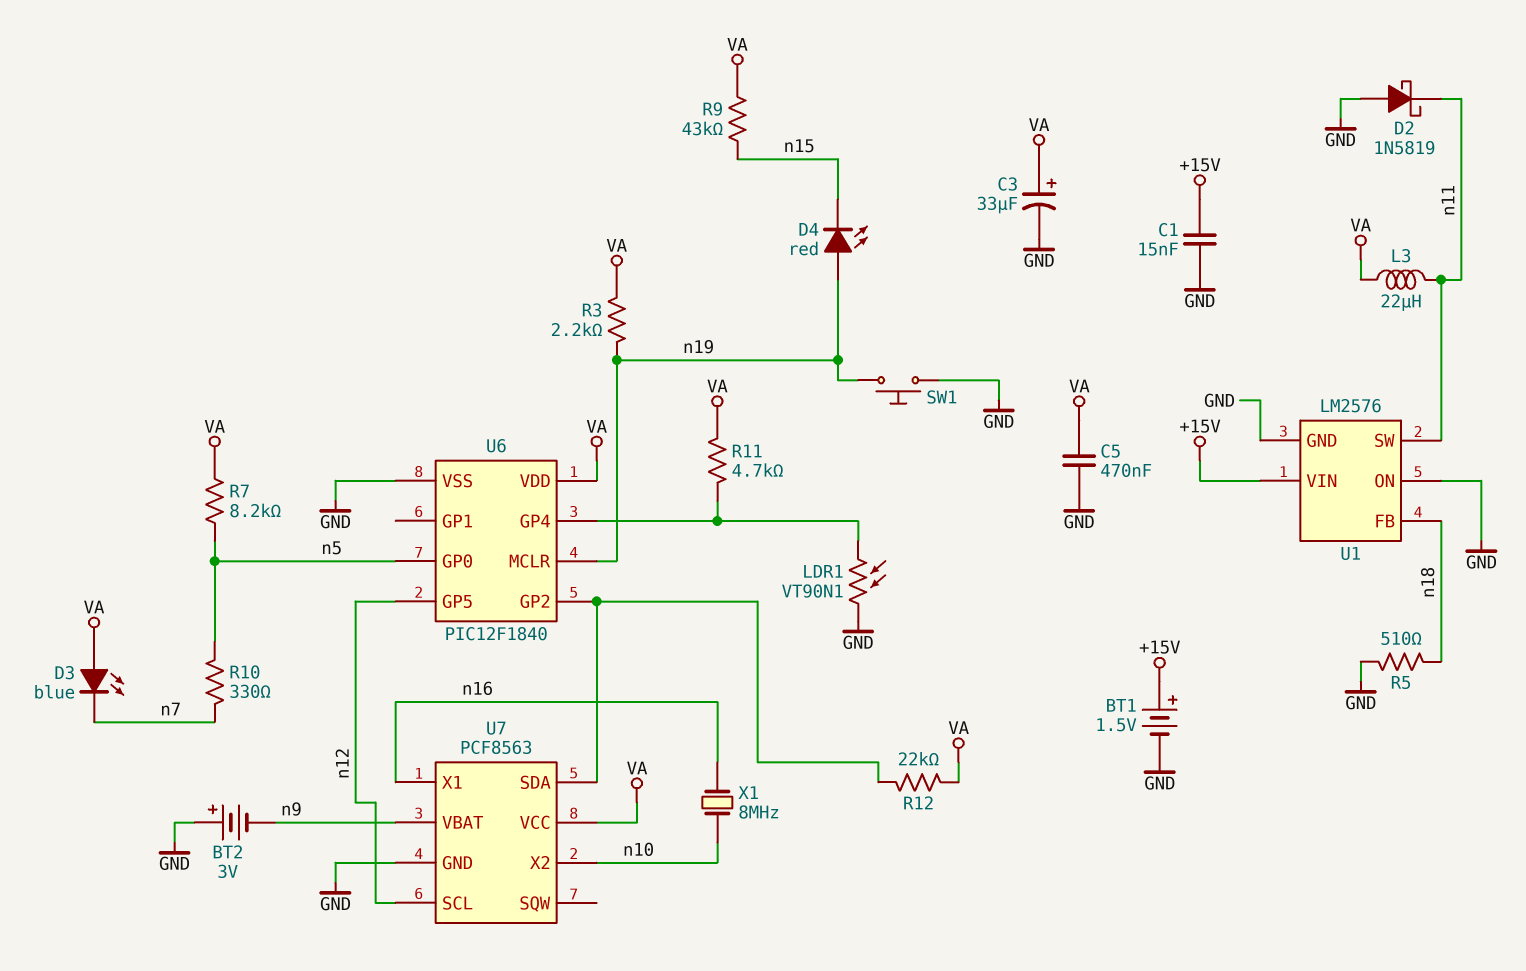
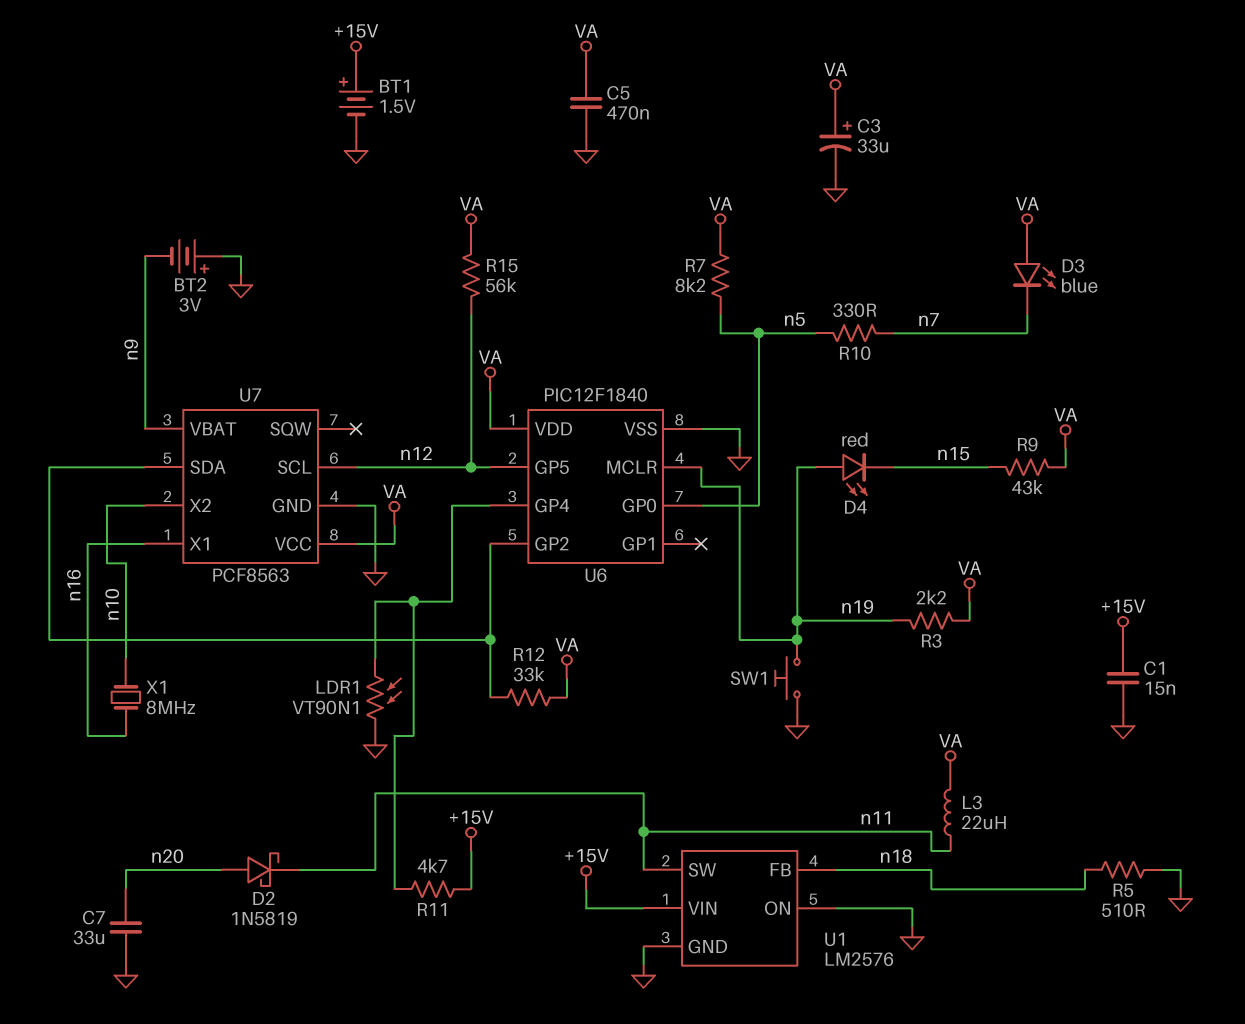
C7: none -> 33uF (GND, n20)
D2: schottky 1N5819 (A GND, K n11) -> schottky 1N5819 (A n20, K n11)
R11: 4.7k (U6/GP4, VA) -> 4.7k (+15V, U6/GP4)
R12: 22k (U6/GP2, VA) -> 33k (U6/GP2, VA)
R15: none -> 56k (VA, n12)

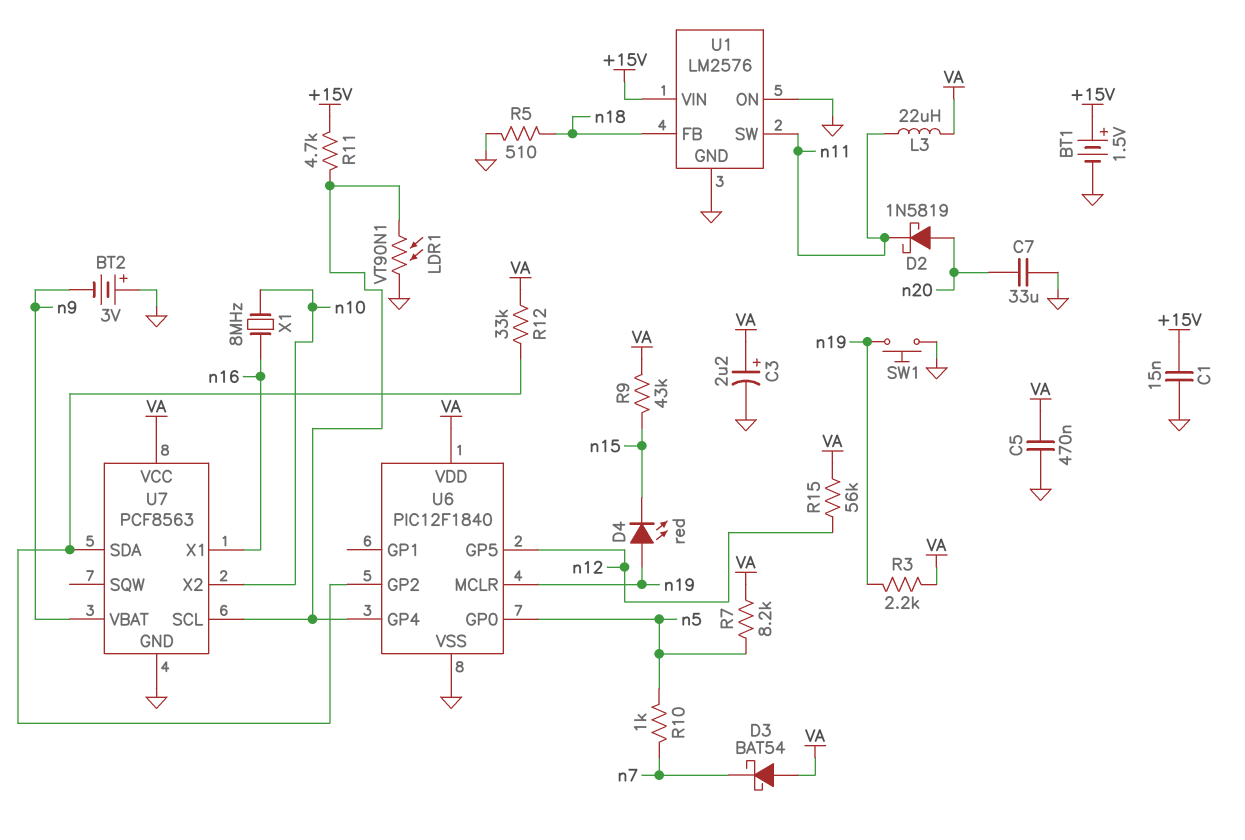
C3: 33uF (plus VA, minus GND) -> 2.2uF (plus VA, minus GND)
D3: LED blue (A VA, K n7) -> schottky BAT54 (A VA, K n7)
R10: 330 (n5, n7) -> 1k (n5, n7)
U7 pin SCL: n12 -> U6/GP4

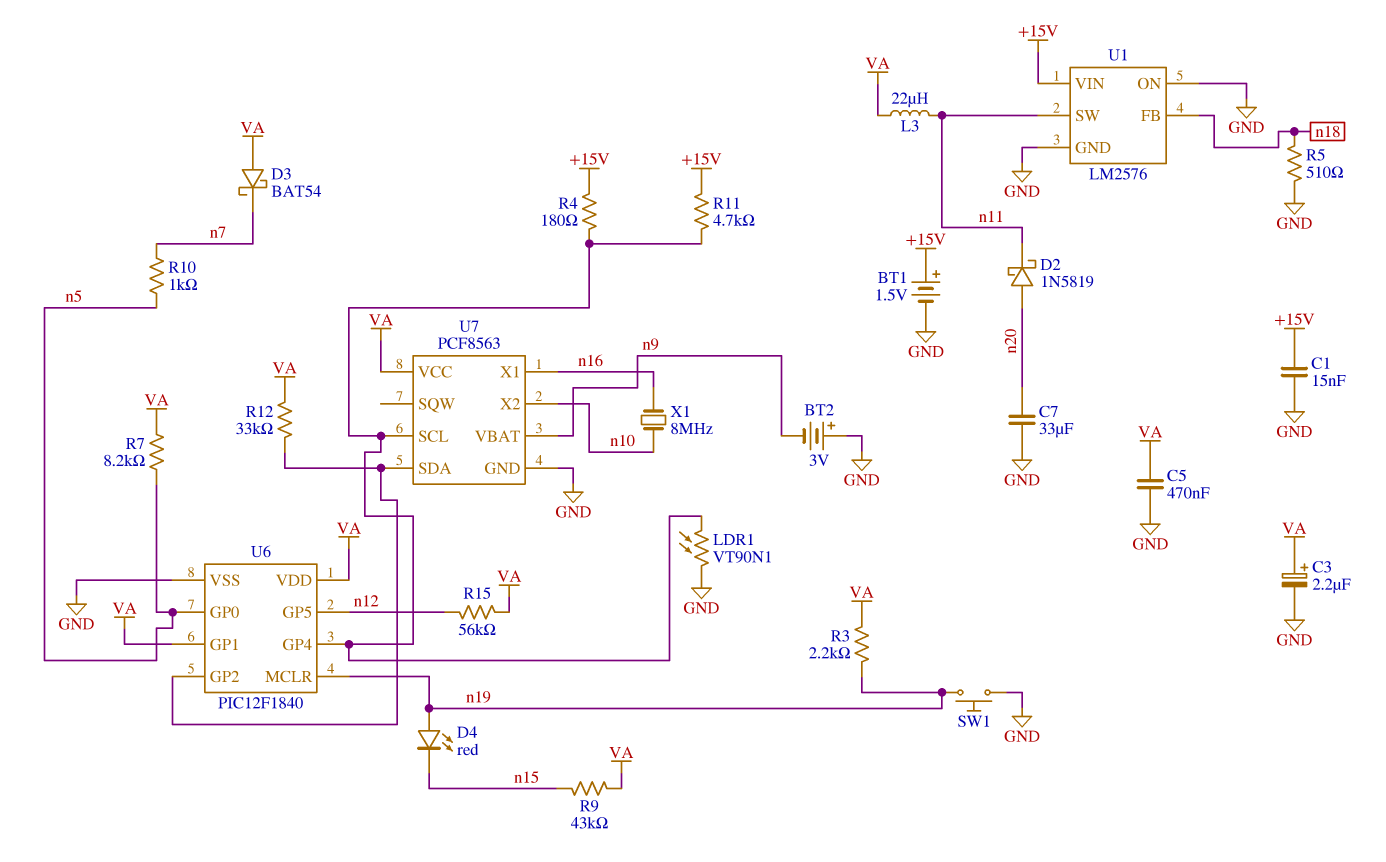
R4: none -> 180 (+15V, U6/GP4)
U6 pin GP1: none -> VA

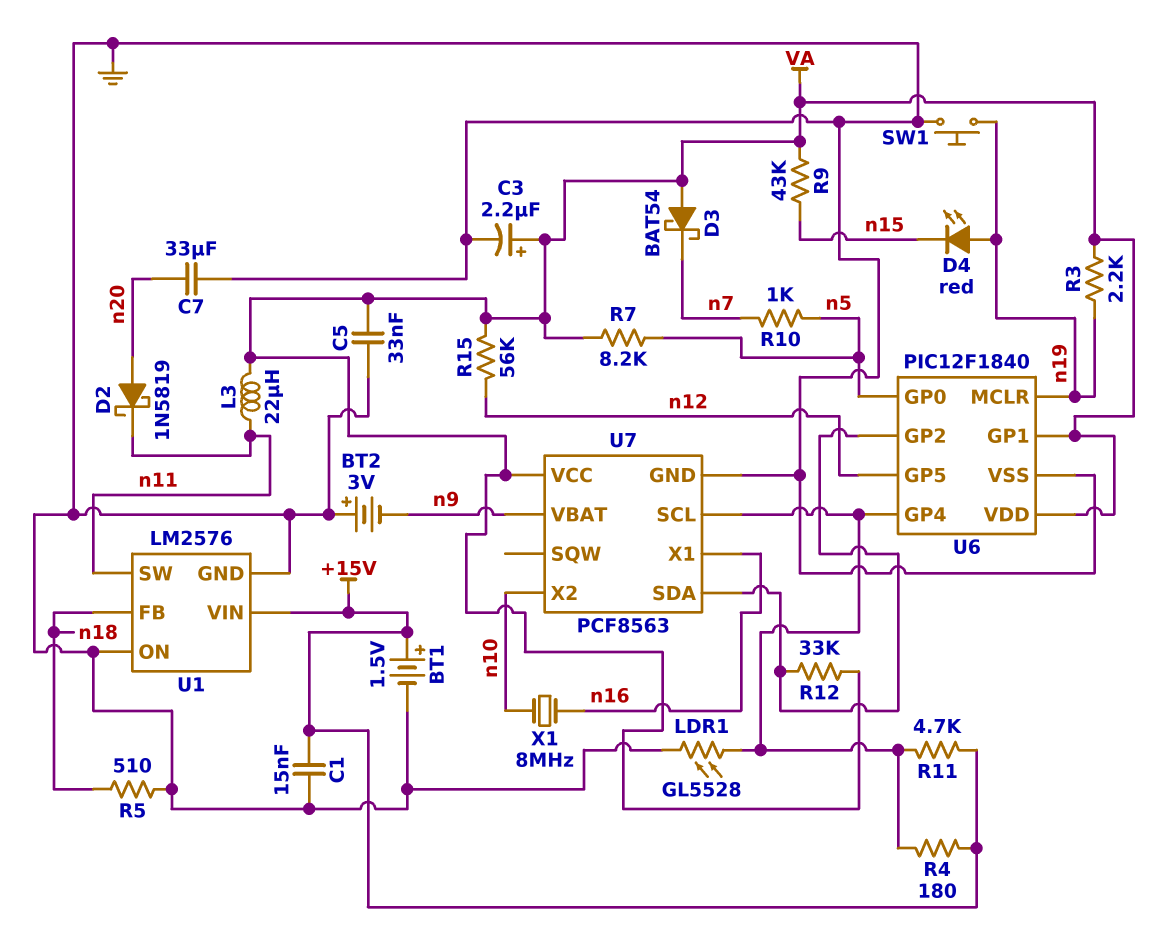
C5: 470nF (GND, VA) -> 33nF (GND, VA)
LDR1: VT90N1 (GND, U6/GP4) -> GL5528 (GND, U6/GP4)

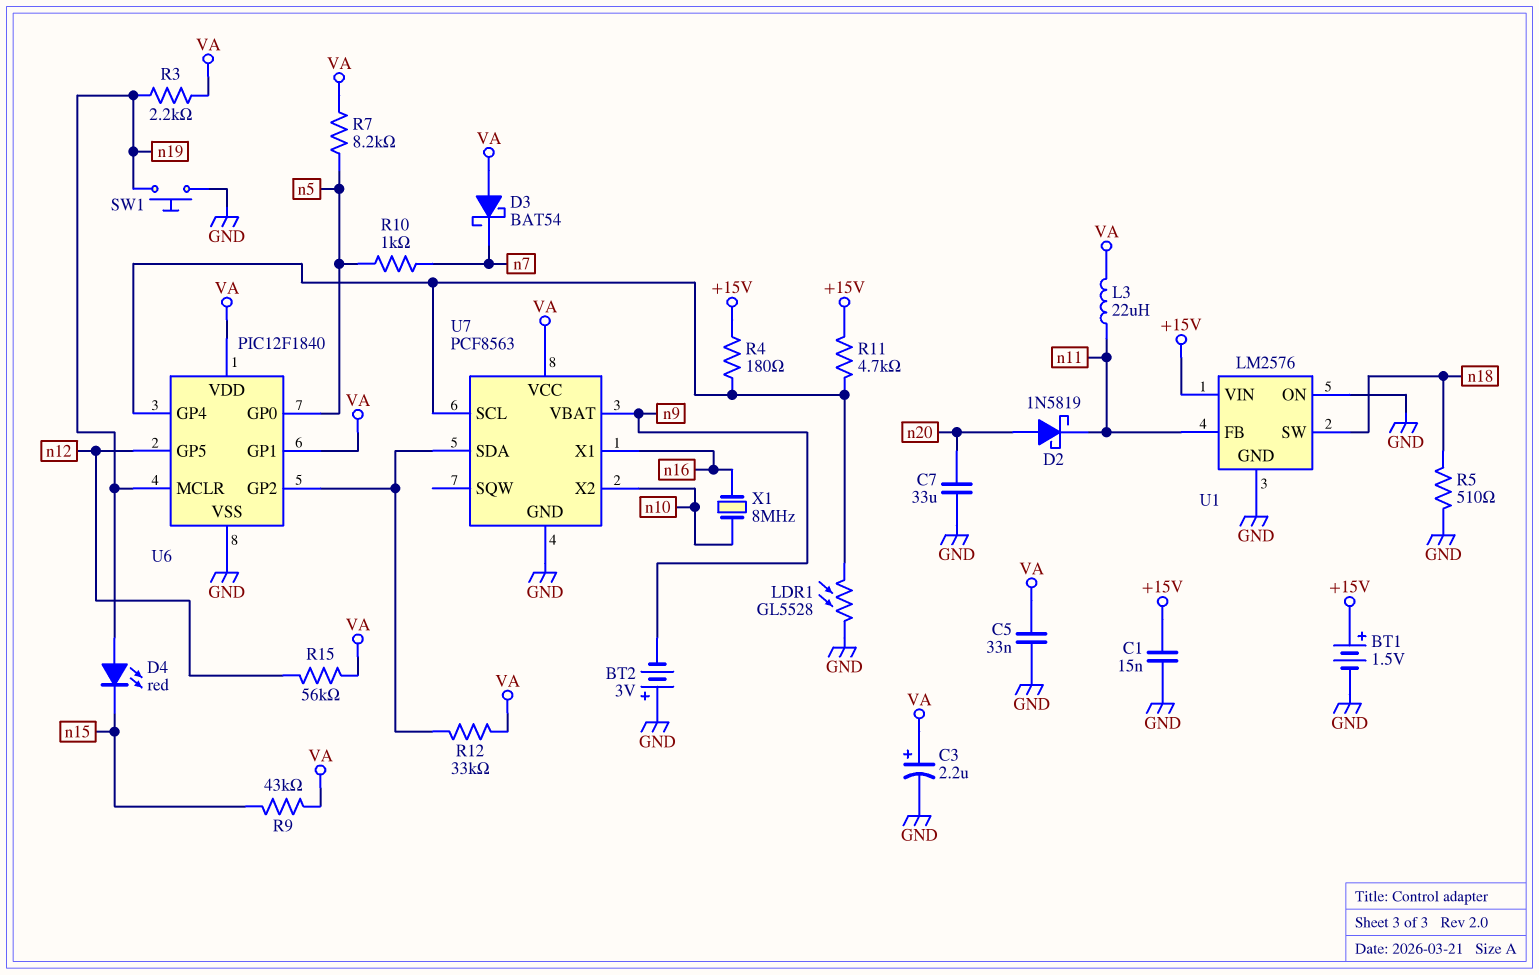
U1 pin FB: n18 -> n11
U1 pin SW: n11 -> n18

